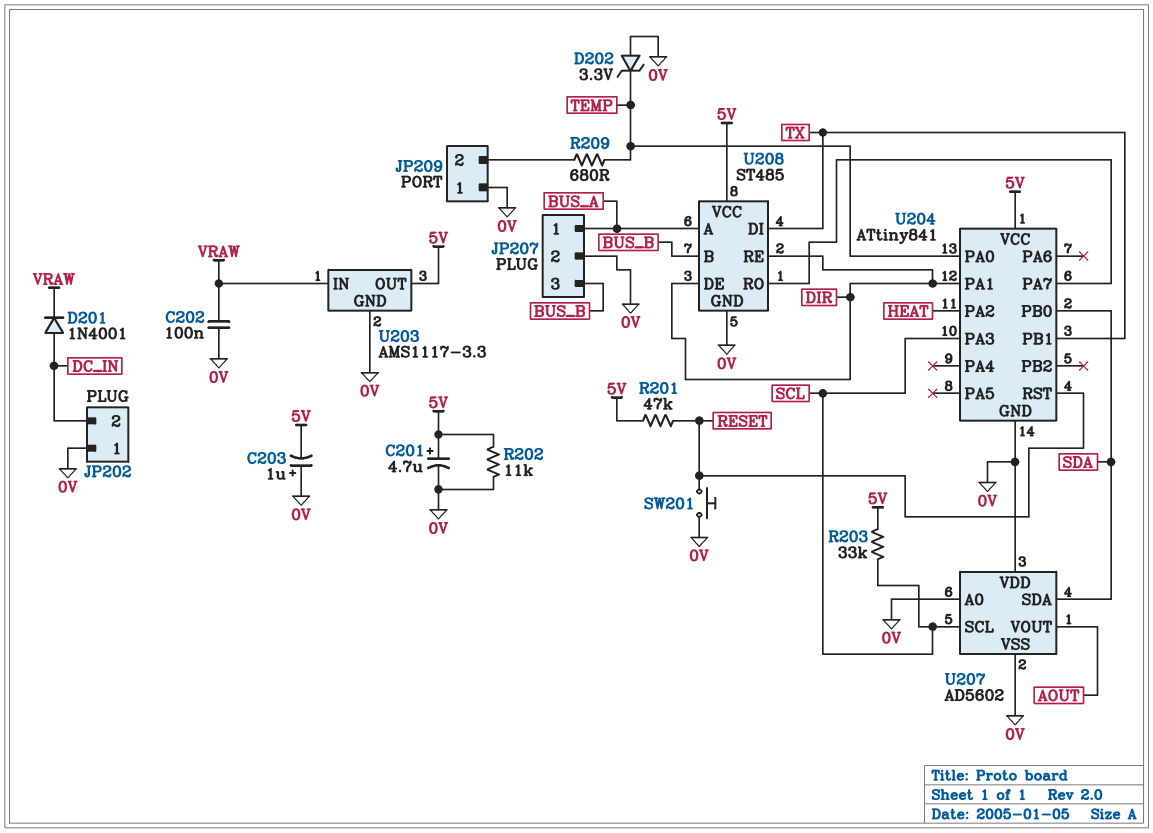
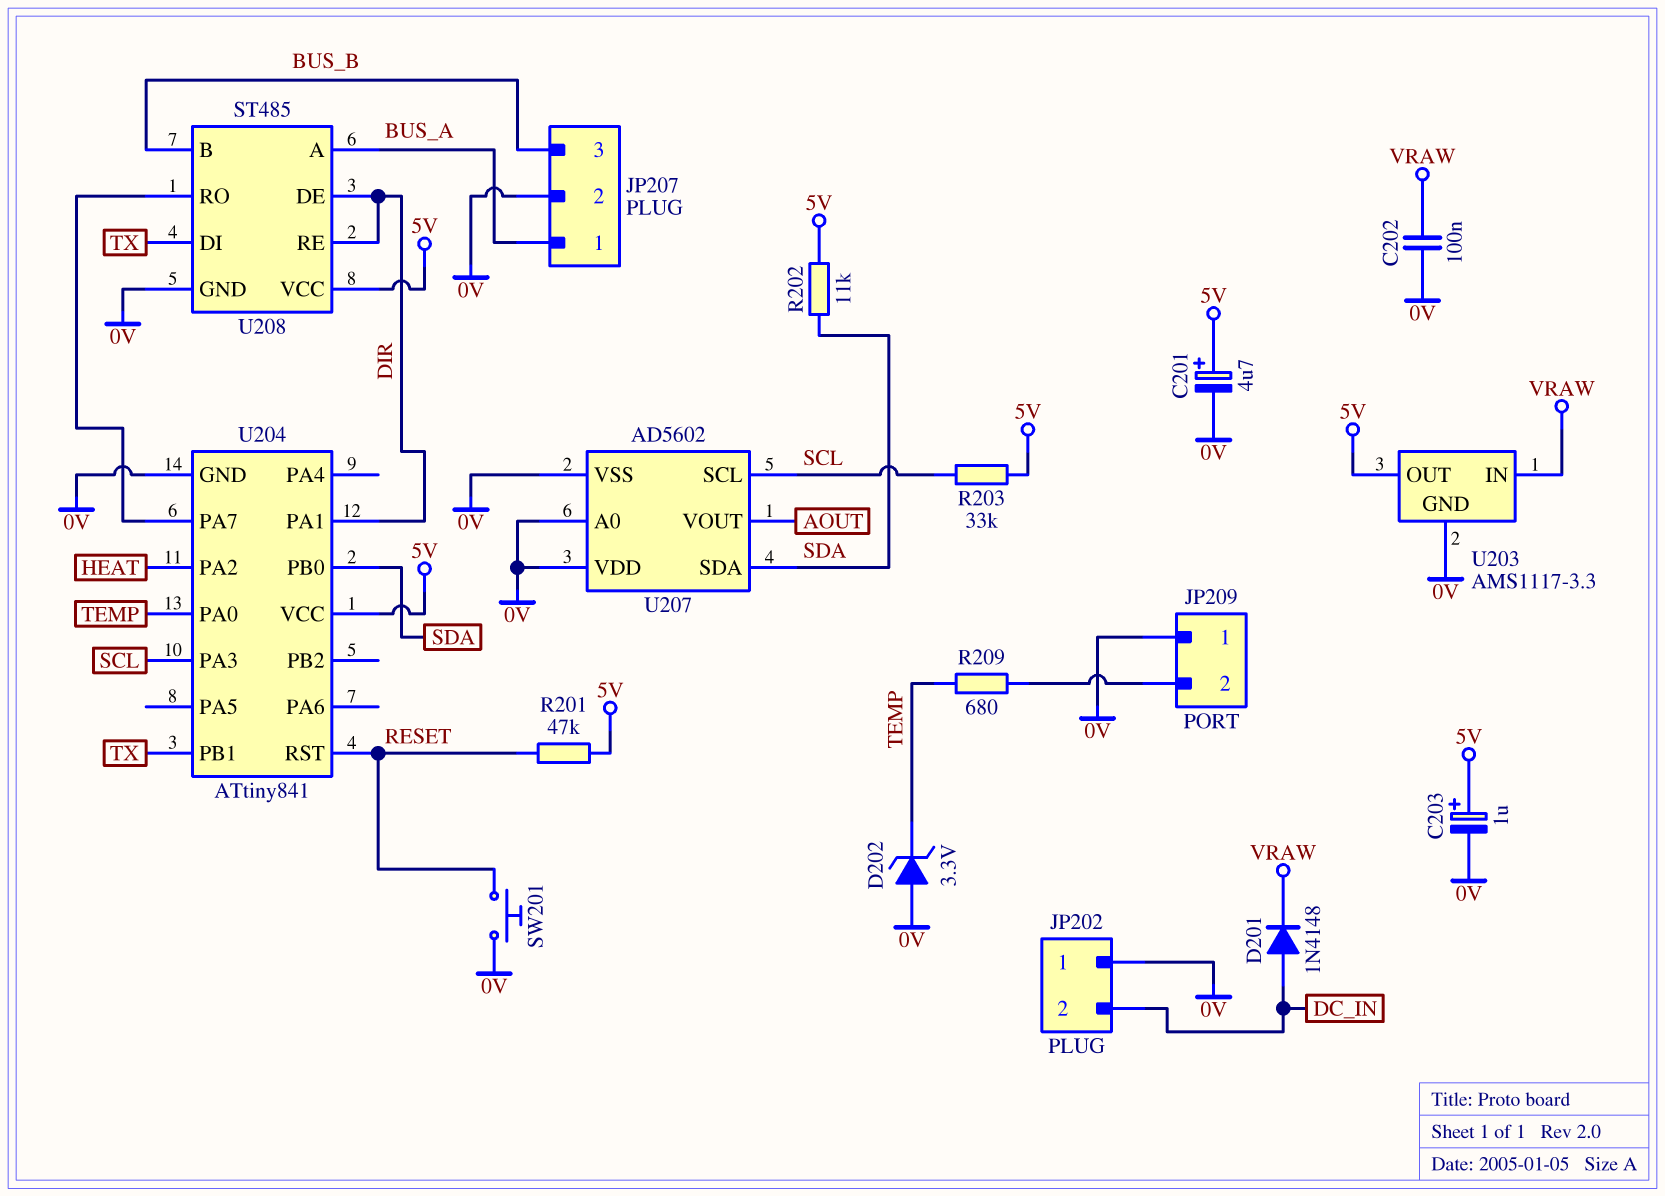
C203: 1uF (plus 0V, minus 5V) -> 1uF (plus 5V, minus 0V)
D201: diode 1N4001 (A DC_IN, K VRAW) -> diode 1N4148 (A DC_IN, K VRAW)
R202: 11k (0V, 5V) -> 11k (5V, SDA)

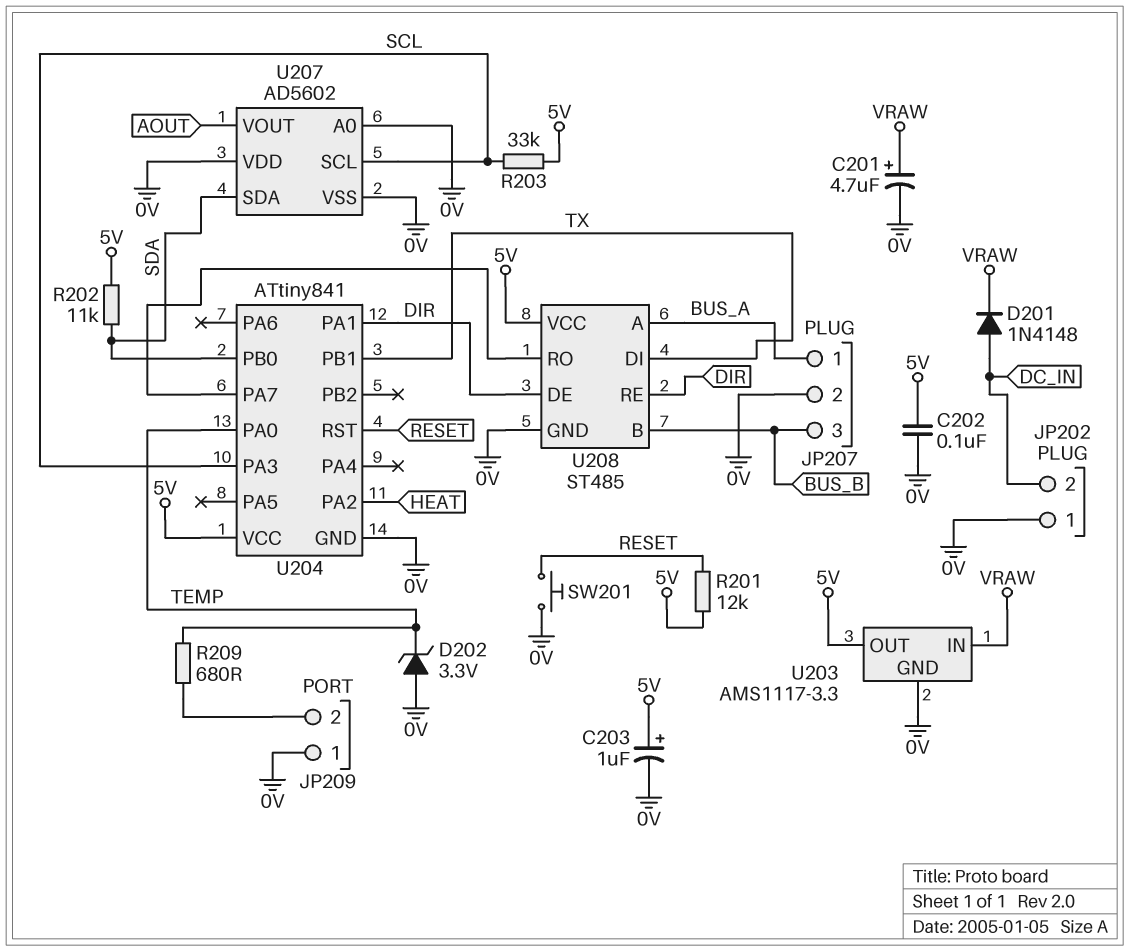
C201: 4.7uF (plus 5V, minus 0V) -> 4.7uF (plus VRAW, minus 0V)
C202: 100nF (0V, VRAW) -> 100nF (0V, 5V)
R201: 47k (5V, RESET) -> 12k (5V, RESET)

